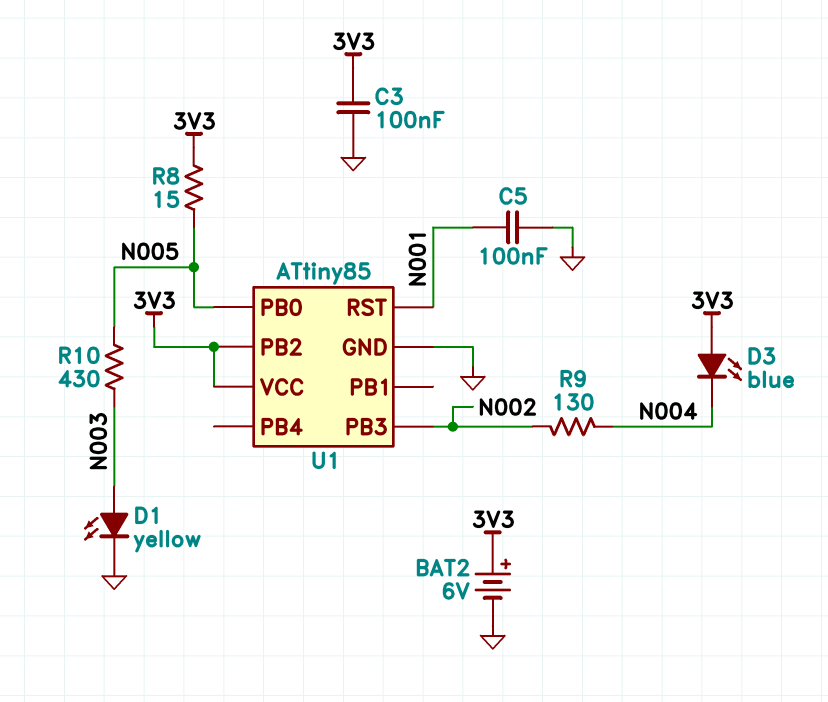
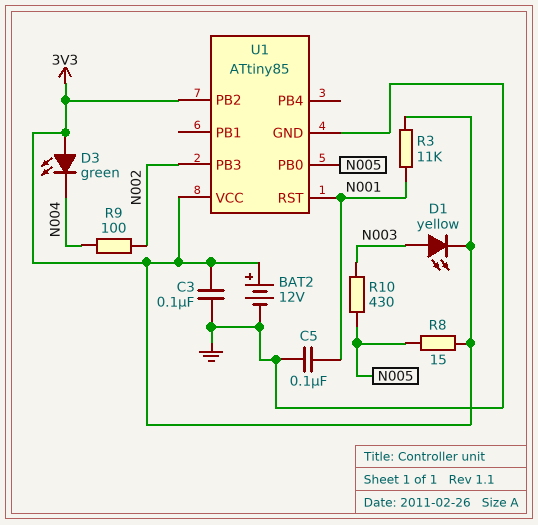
BAT2: 6V (plus 3V3, minus GND) -> 12V (plus 3V3, minus GND)
D1: LED yellow (A N003, K GND) -> LED yellow (A N003, K 3V3)
D3: LED blue (A 3V3, K N004) -> LED green (A 3V3, K N004)
R3: none -> 11k (3V3, N001)
R9: 130 (N002, N004) -> 100 (N002, N004)

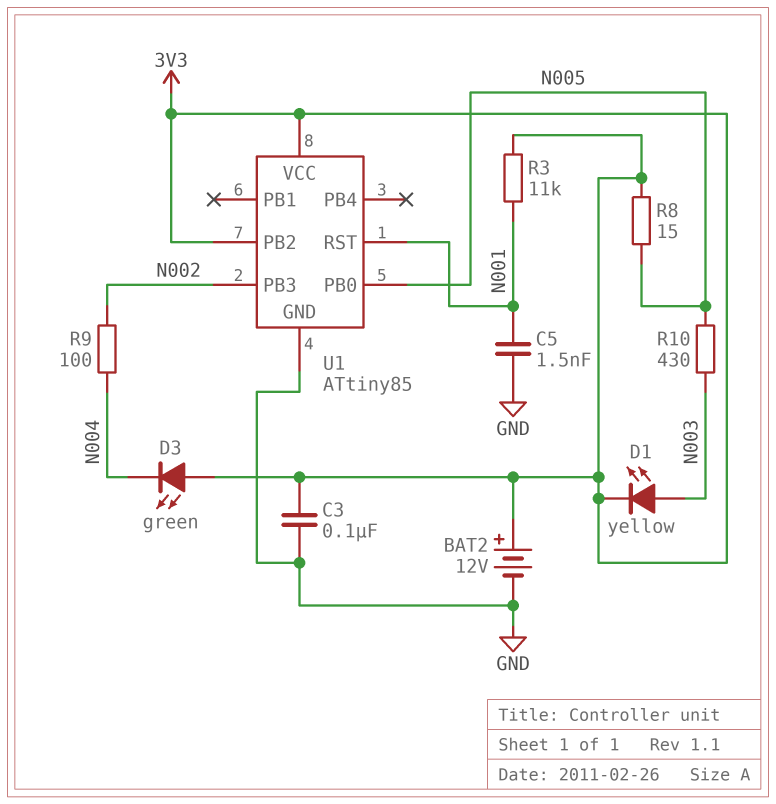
C5: 100nF (GND, N001) -> 1.5nF (GND, N001)

